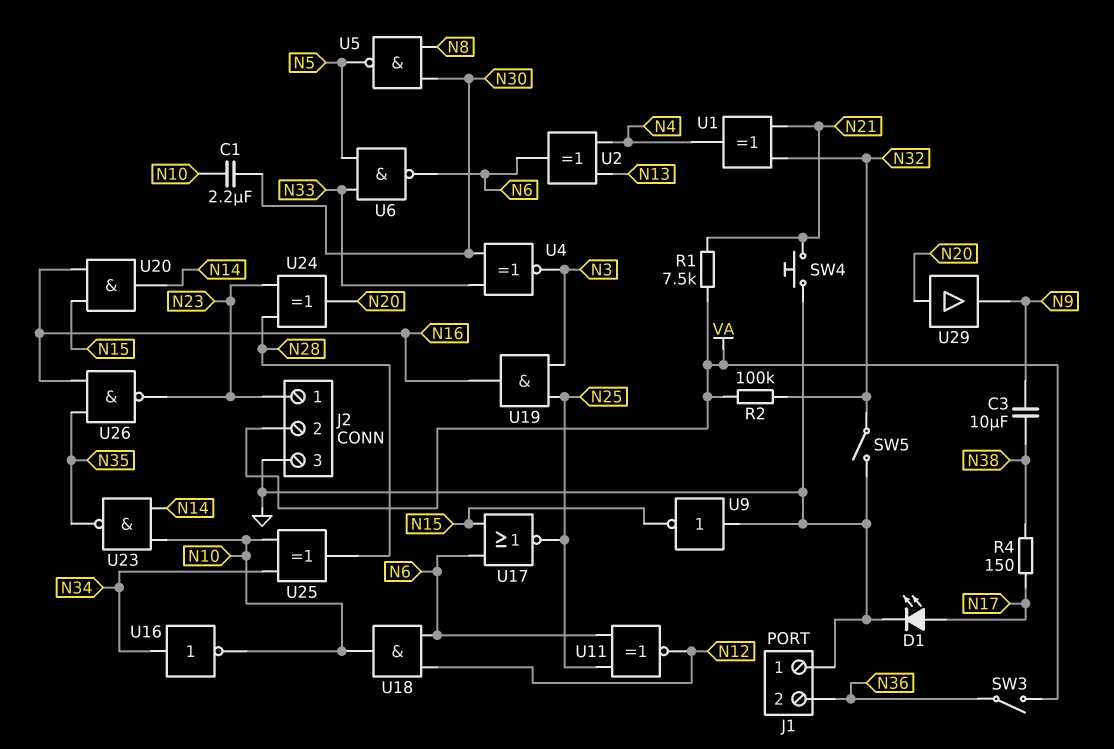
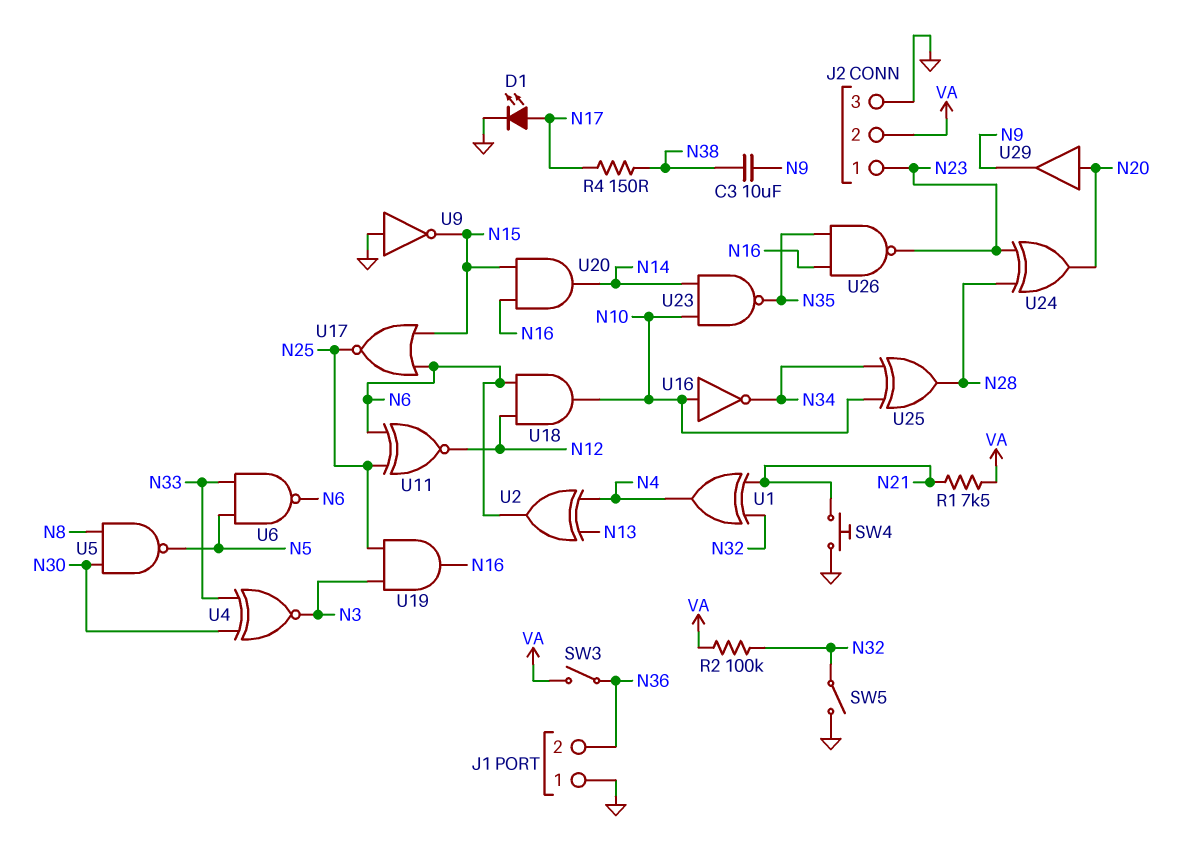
C1: 2.2uF (N10, N30) -> none
U16: NOT (in N34, out N10) -> NOT (in N10, out N34)

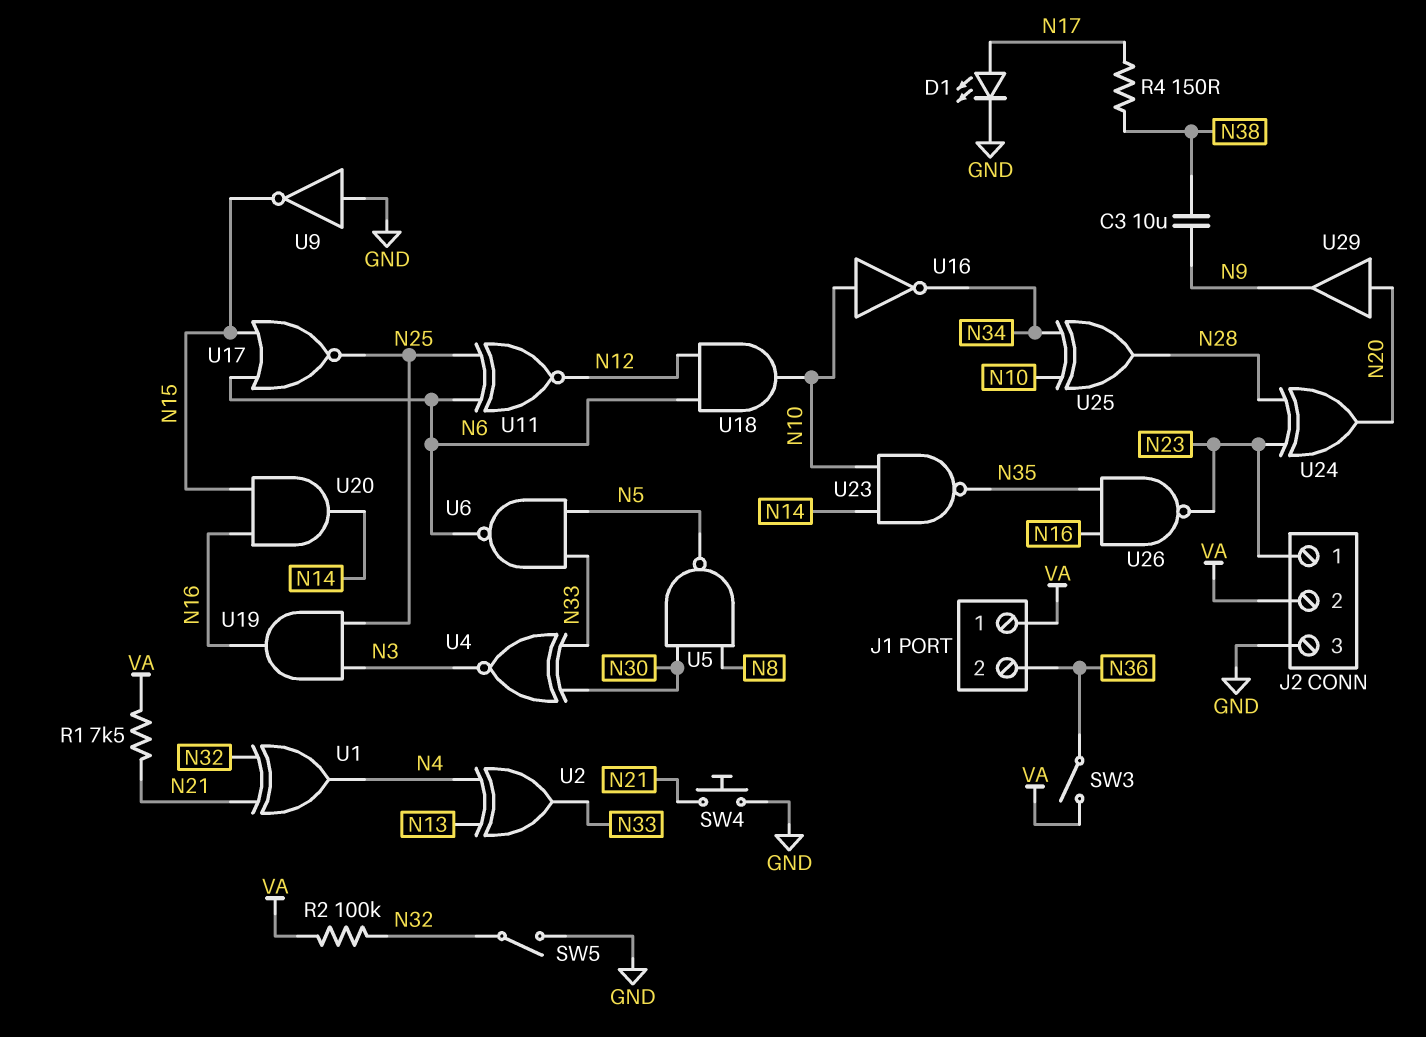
J1 pin 1: GND -> VA
U2: XOR (in N4, in N13, out N6) -> XOR (in N4, in N13, out N33)

